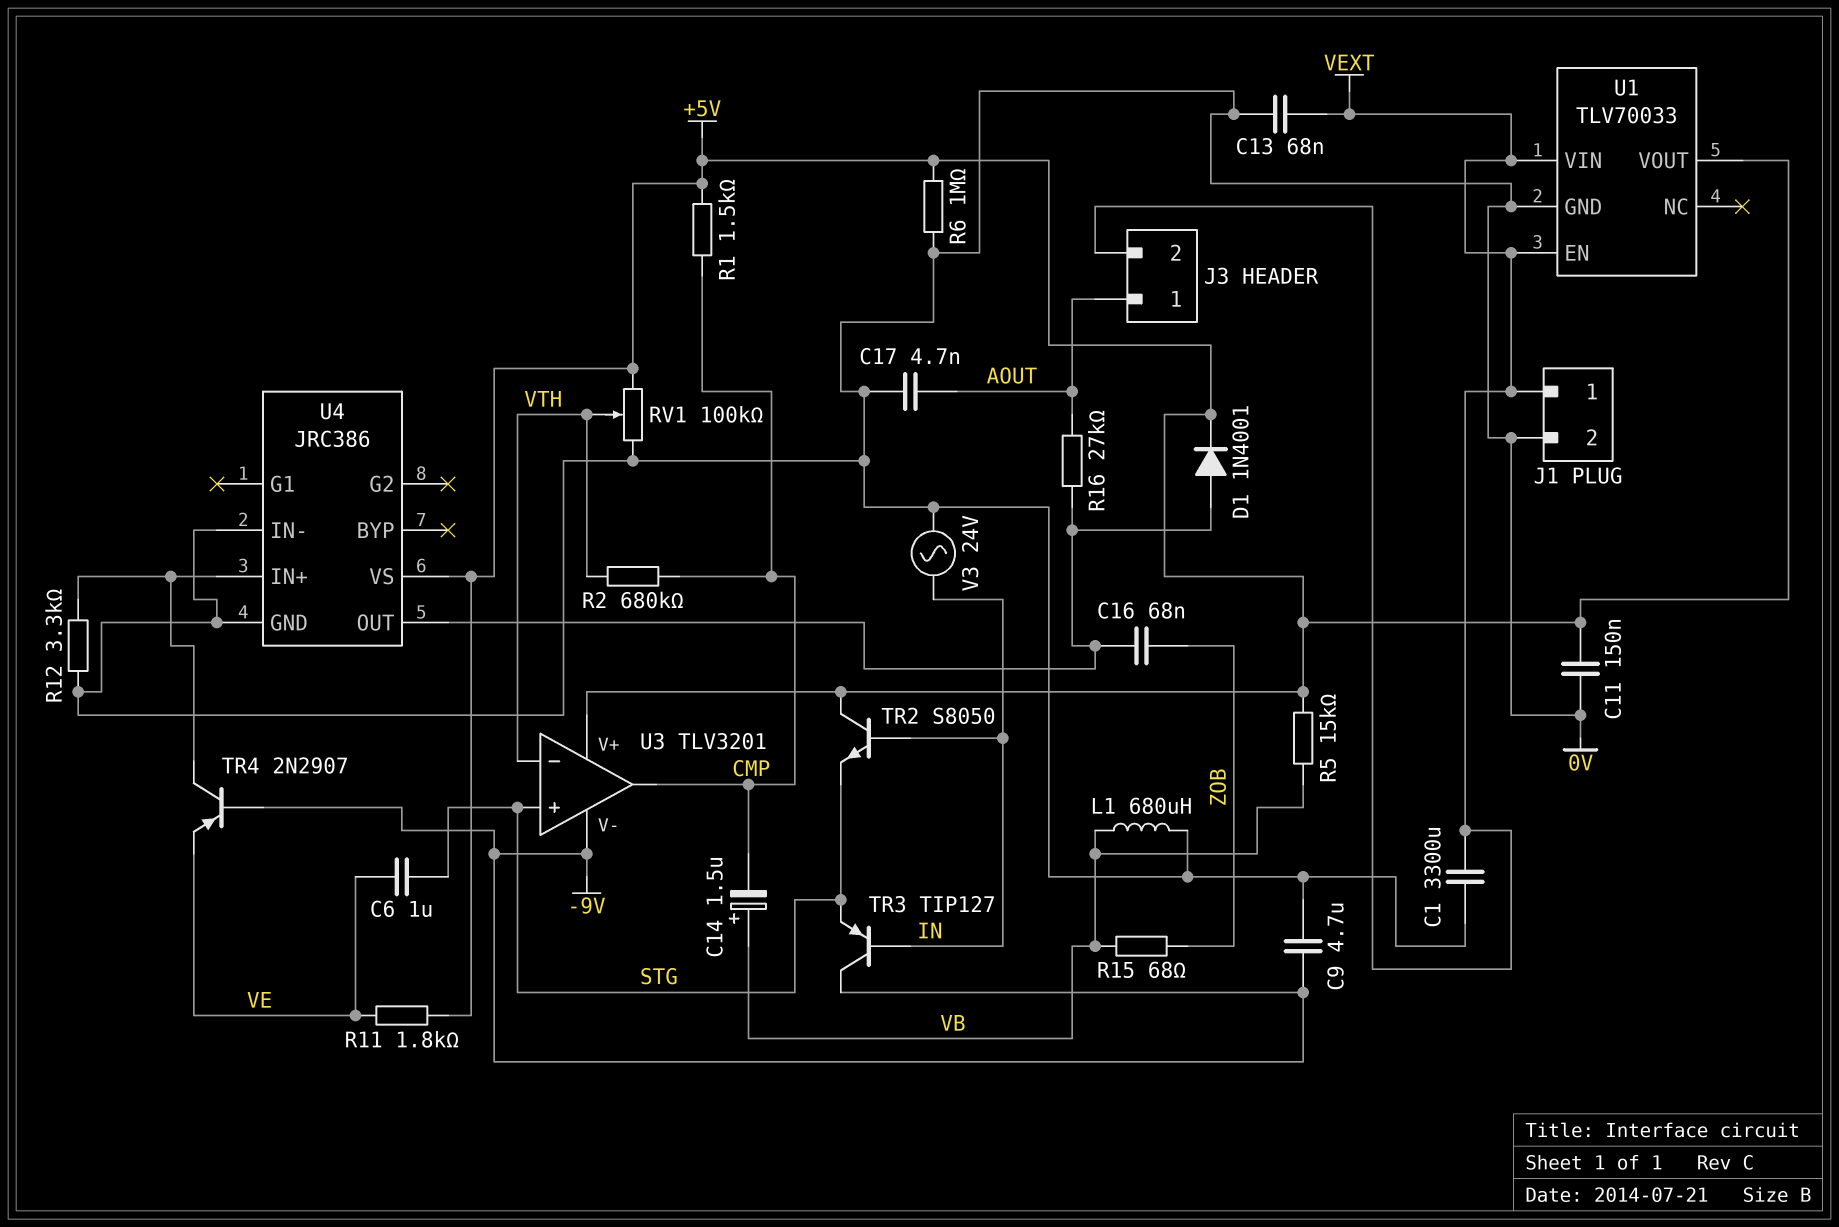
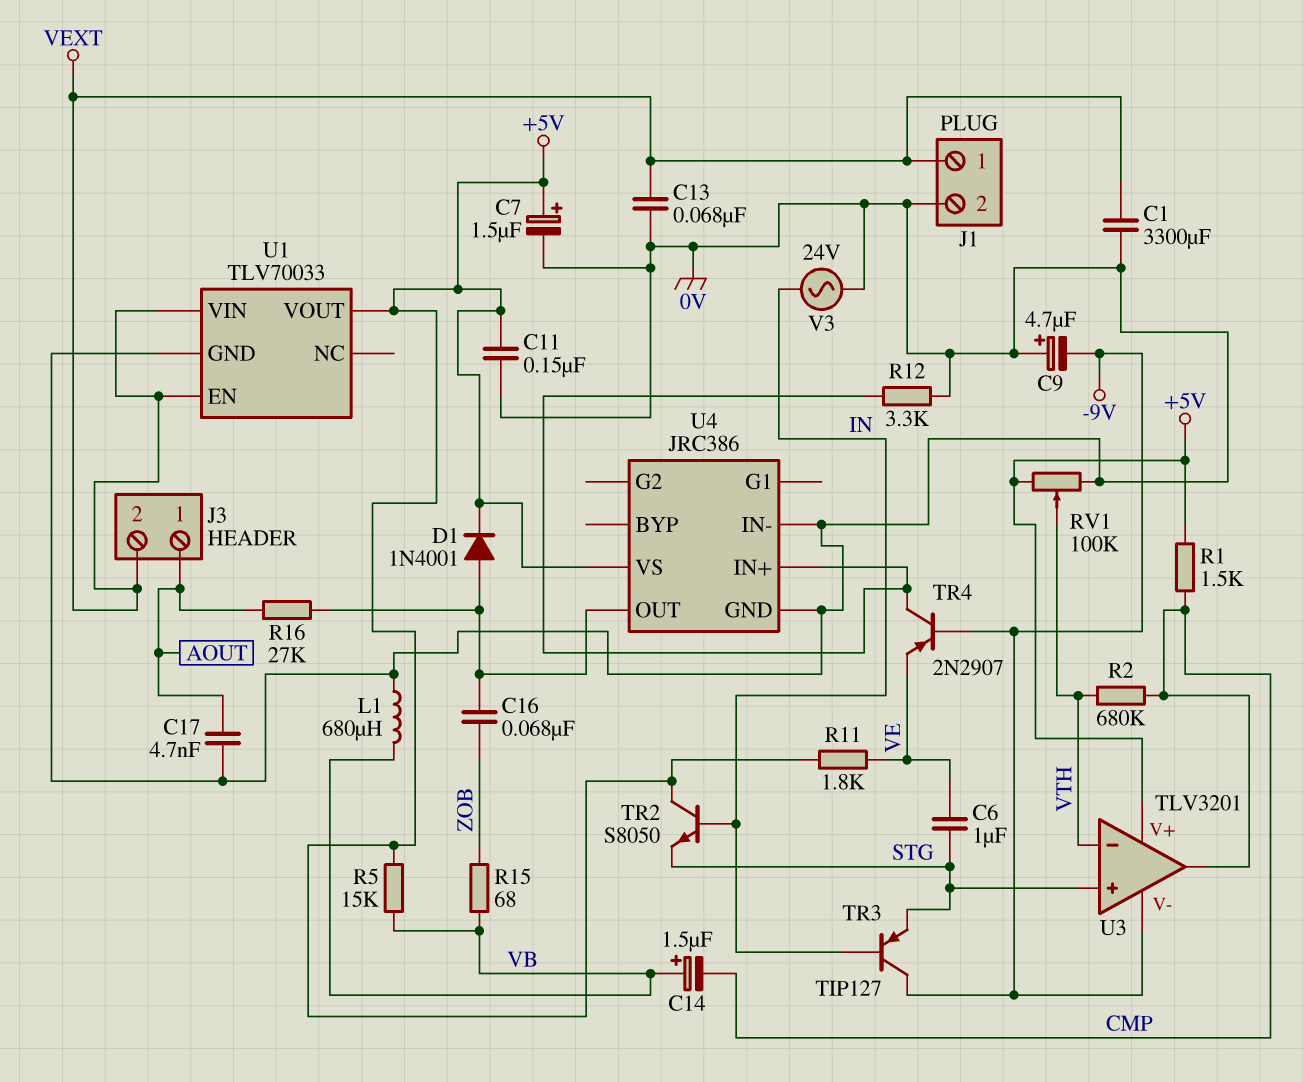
C7: none -> 1.5uF (plus +5V, minus 0V)
C9: 4.7uF (-9V, 0V) -> 4.7uF (plus 0V, minus -9V)
R6: 1M (+5V, 0V) -> none

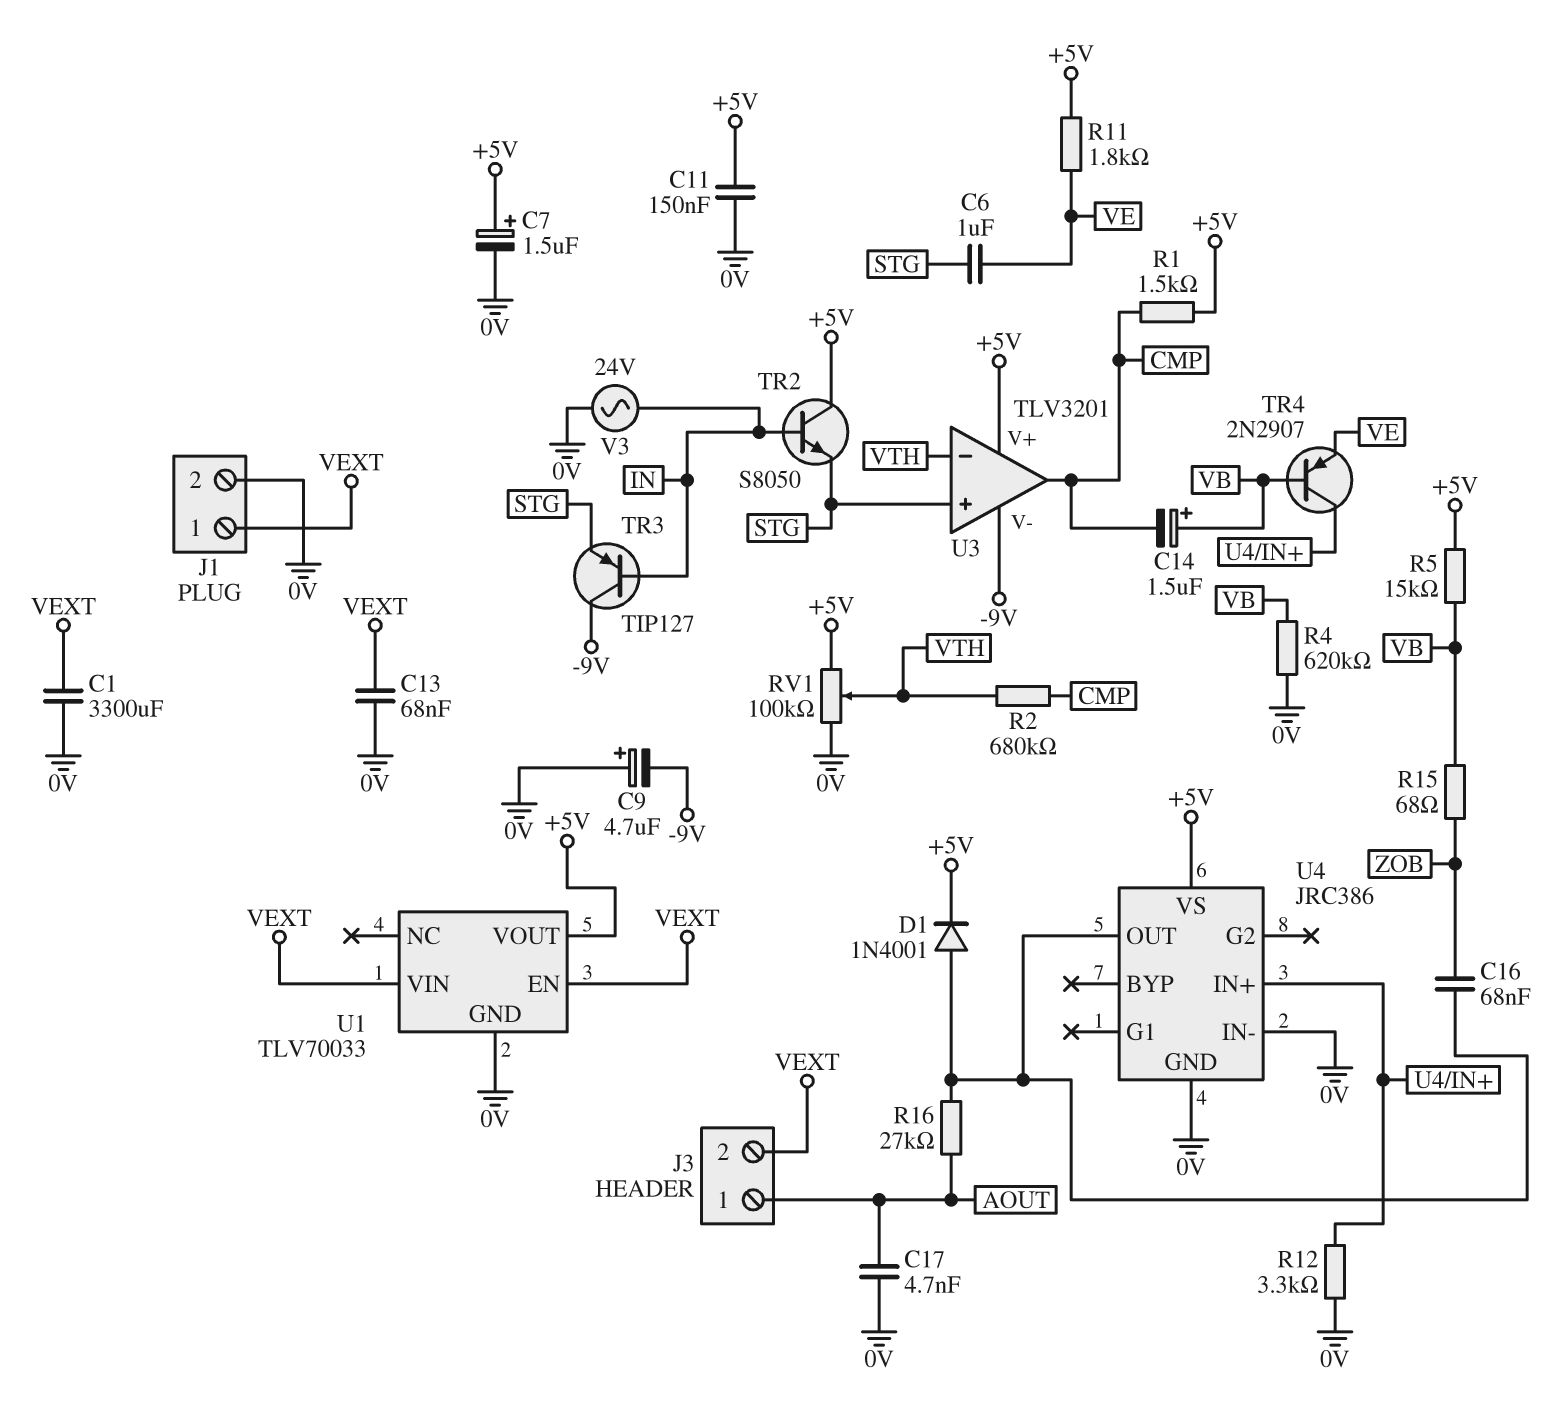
L1: 680uH (0V, VB) -> none
R4: none -> 620k (0V, VB)
TR4: PNP 2N2907 (B -9V, C U4/IN+, E VE) -> PNP 2N2907 (B VB, C U4/IN+, E VE)

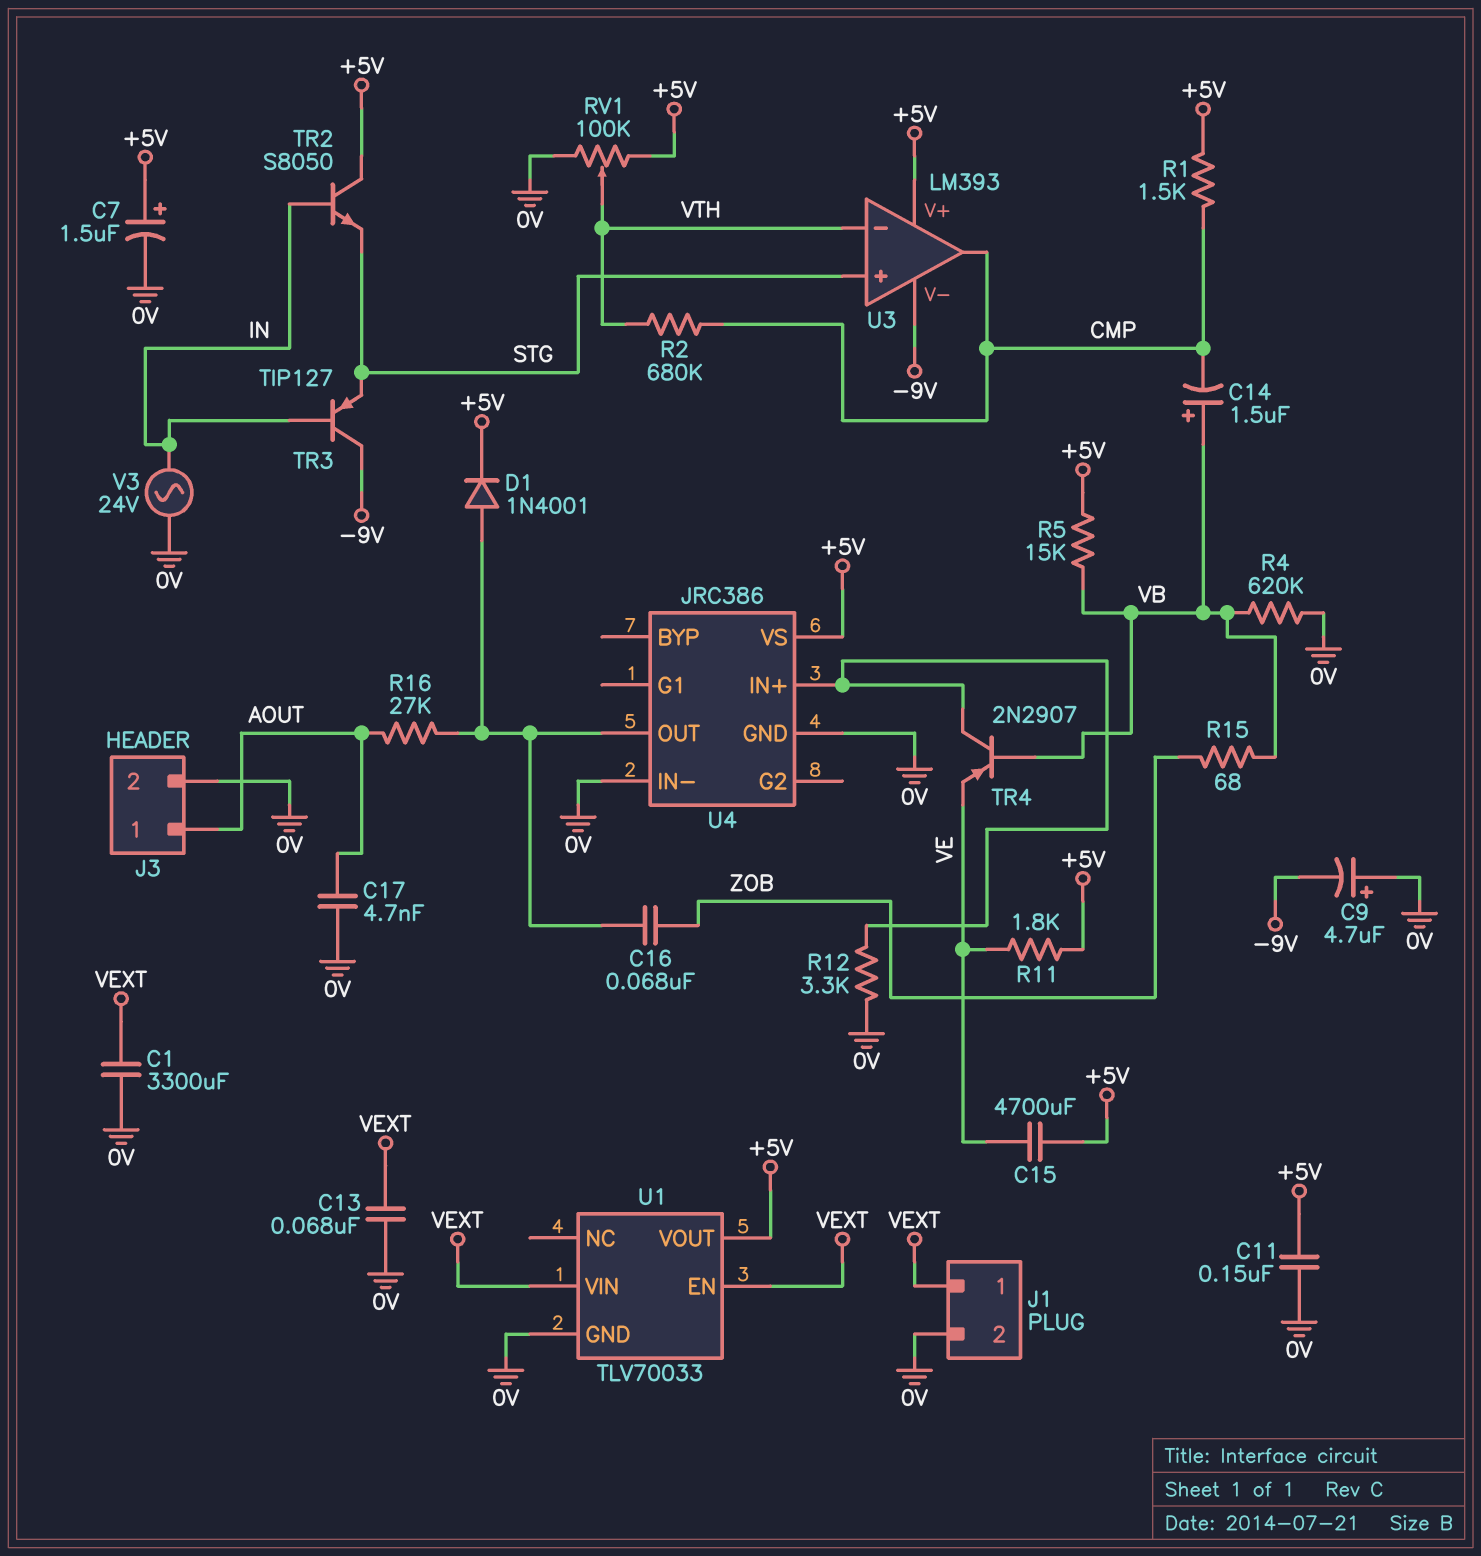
C6: 1uF (STG, VE) -> none
C15: none -> 4700uF (+5V, VE)
J3 pin 2: VEXT -> 0V
U3: TLV3201 -> LM393

